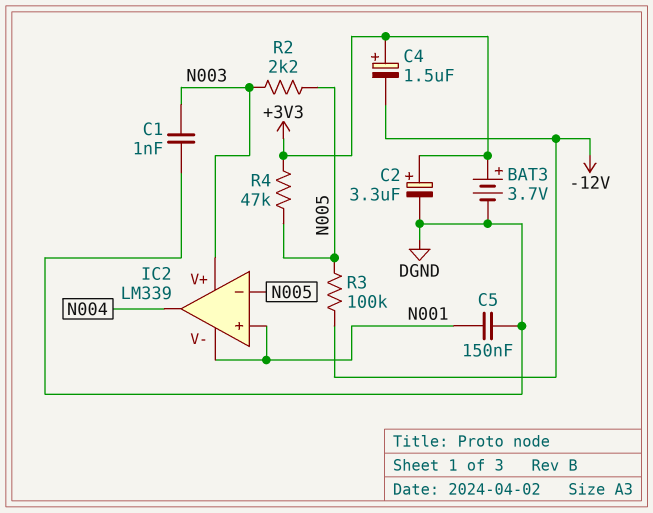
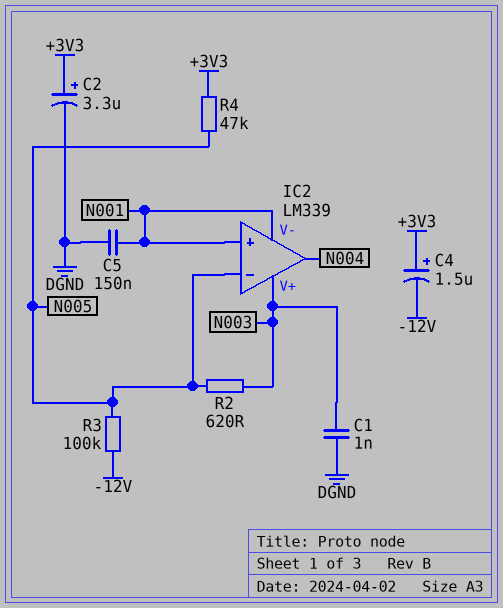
BAT3: 3.7V (plus +3V3, minus DGND) -> none
R2: 2.2k (N003, N005) -> 620 (N003, N005)

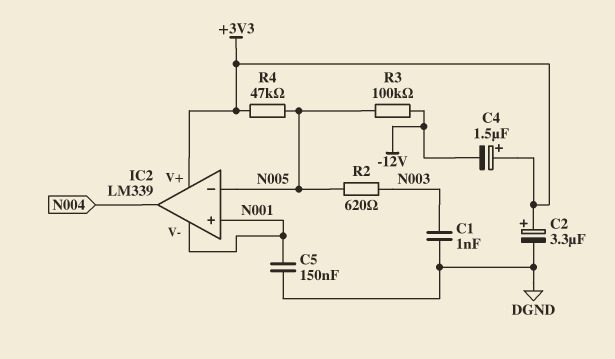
IC2 pin V+: N003 -> +3V3

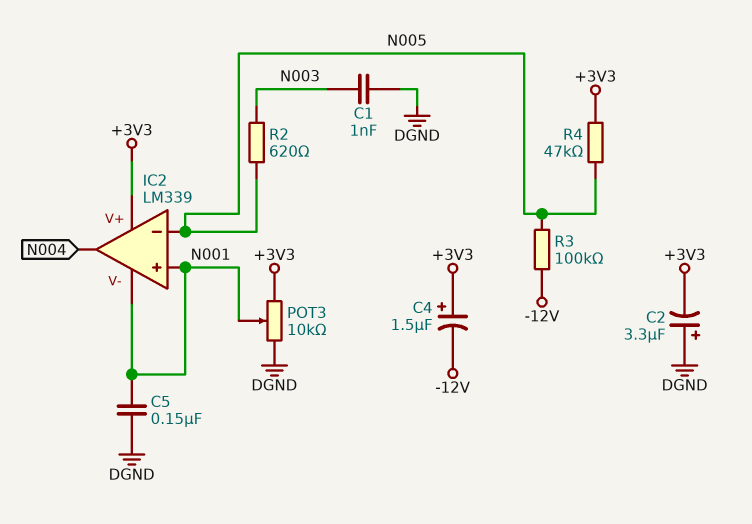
C2: 3.3uF (plus +3V3, minus DGND) -> 3.3uF (plus DGND, minus +3V3)
POT3: none -> 10k (+3V3, DGND, wiper N001)

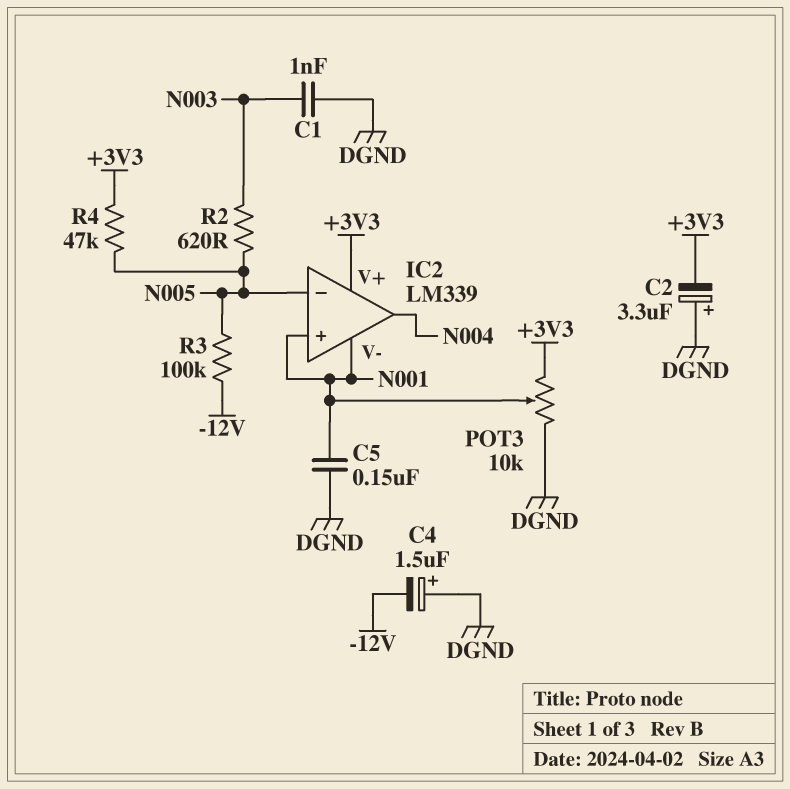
C4: 1.5uF (plus +3V3, minus -12V) -> 1.5uF (plus DGND, minus -12V)

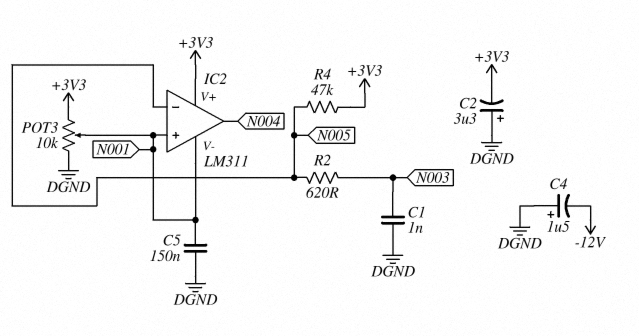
IC2: LM339 -> LM311
R3: 100k (-12V, N005) -> none

